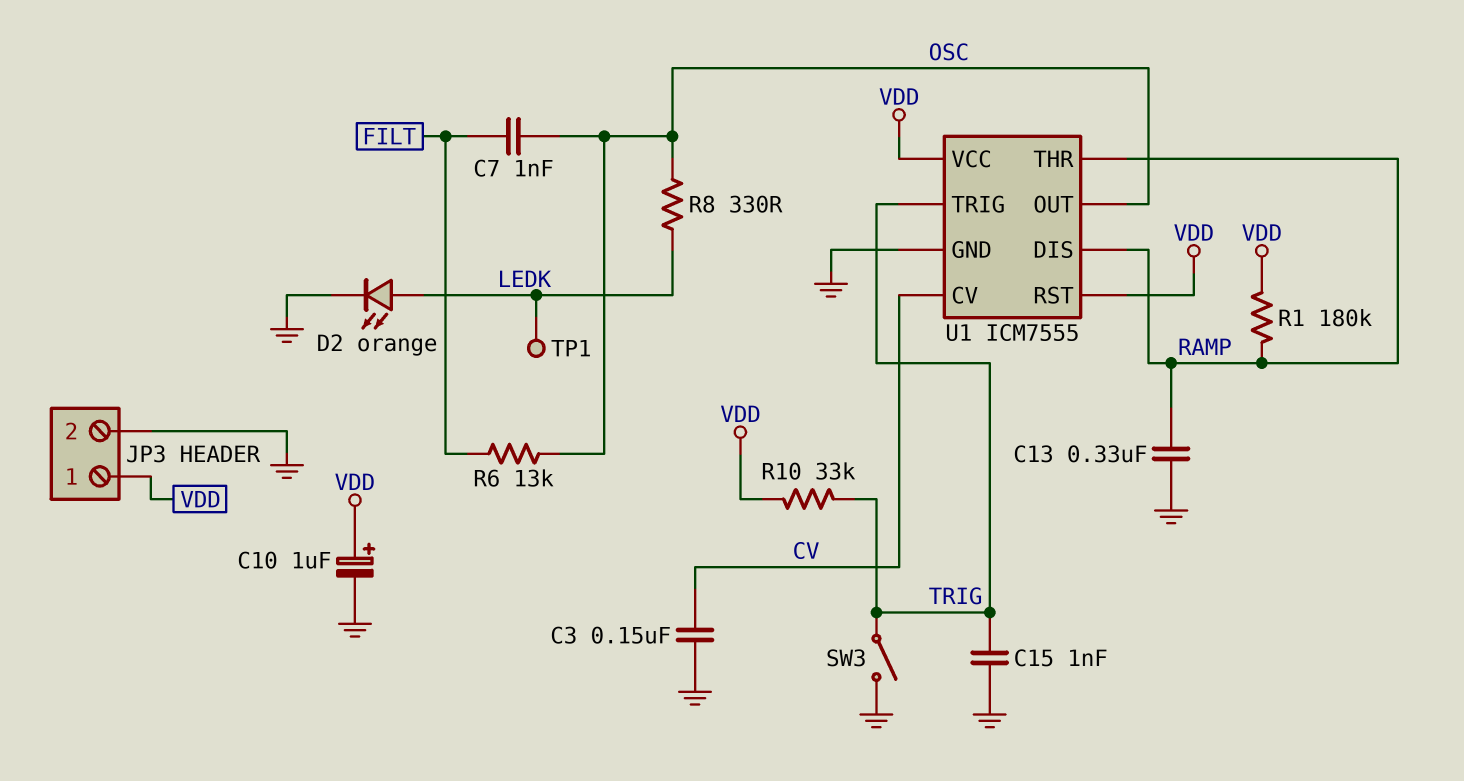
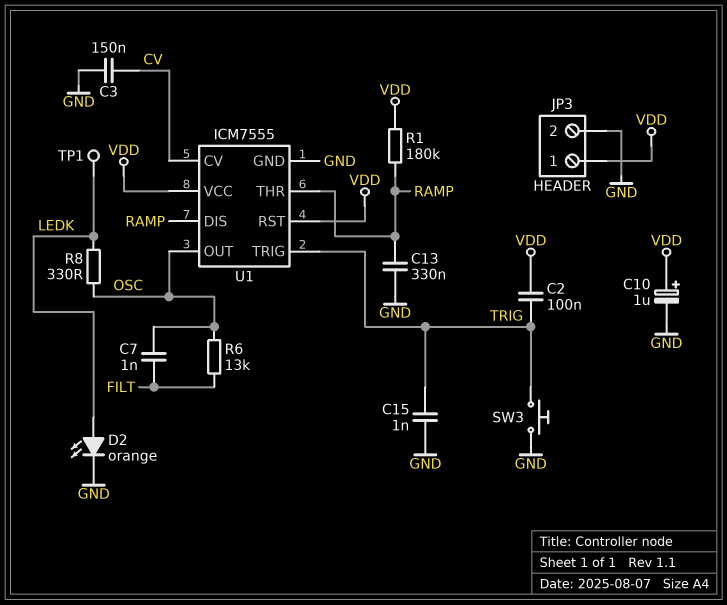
C2: none -> 100nF (TRIG, VDD)
R10: 33k (TRIG, VDD) -> none
SW3: switch (GND, TRIG) -> button (GND, TRIG)

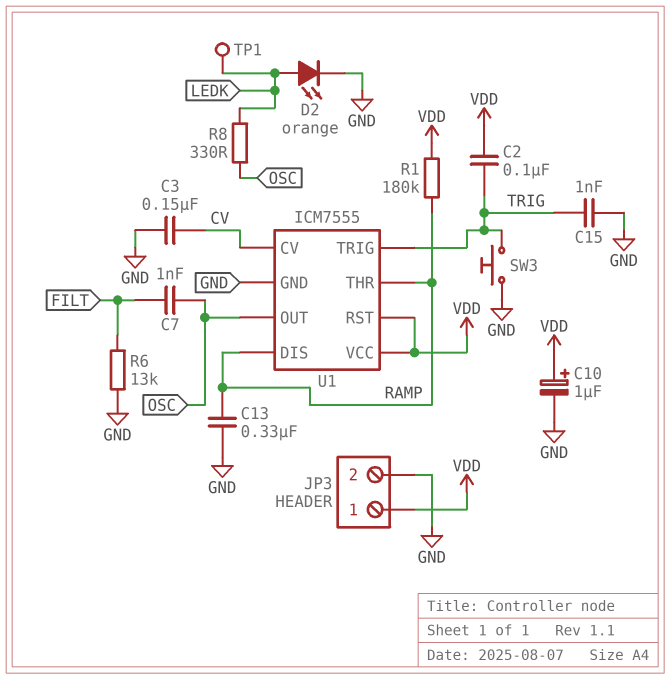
R6: 13k (FILT, OSC) -> 13k (FILT, GND)

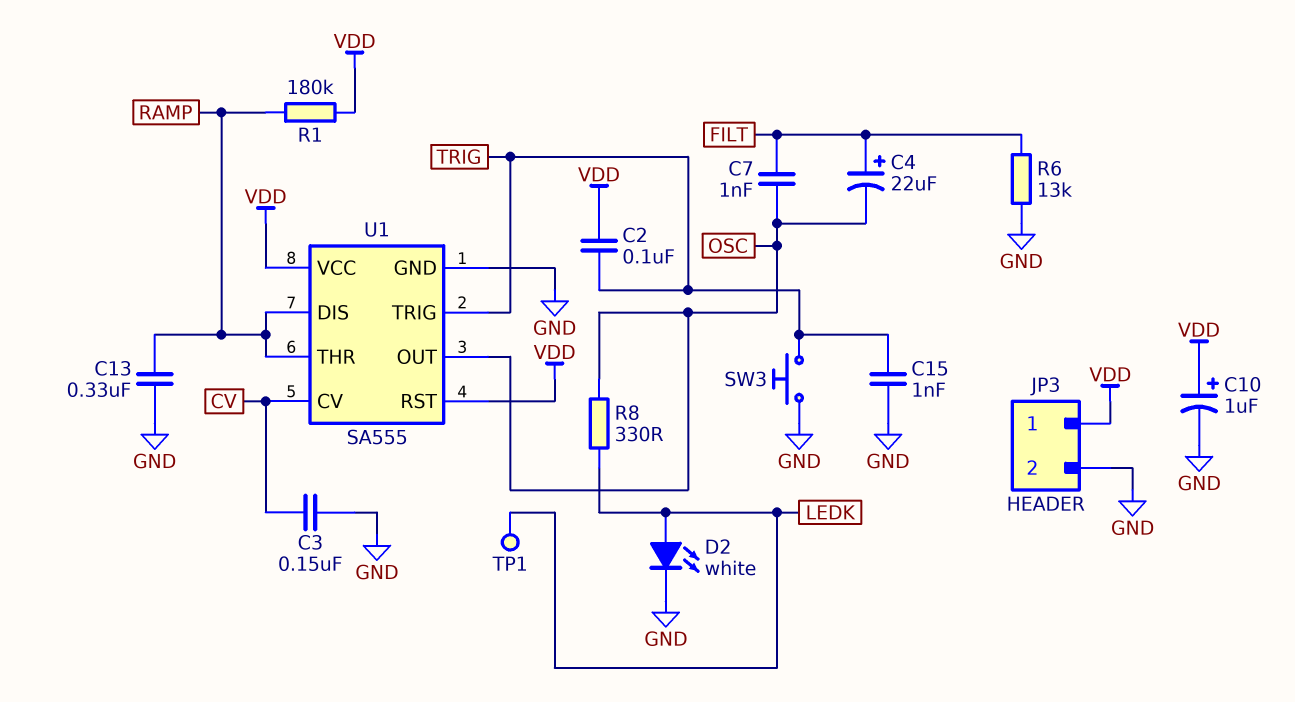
C4: none -> 22uF (plus FILT, minus OSC)
D2: LED orange (A LEDK, K GND) -> LED white (A LEDK, K GND)
U1: ICM7555 -> SA555

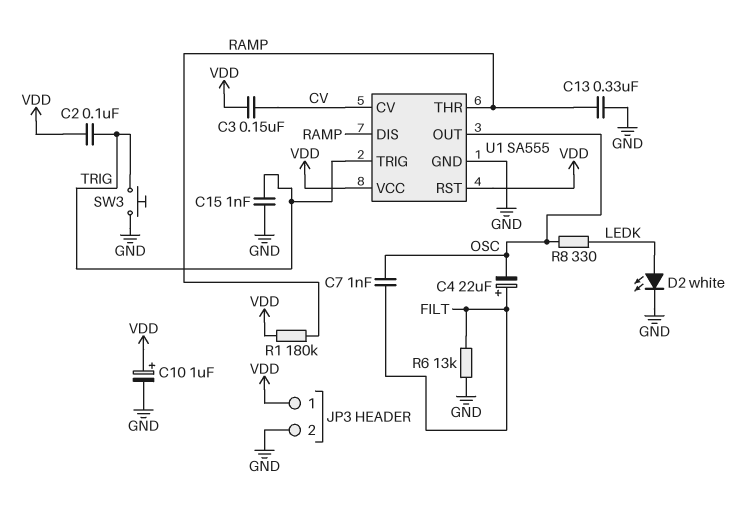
C3: 150nF (CV, GND) -> 150nF (CV, VDD)
TP1: test point (LEDK) -> none

